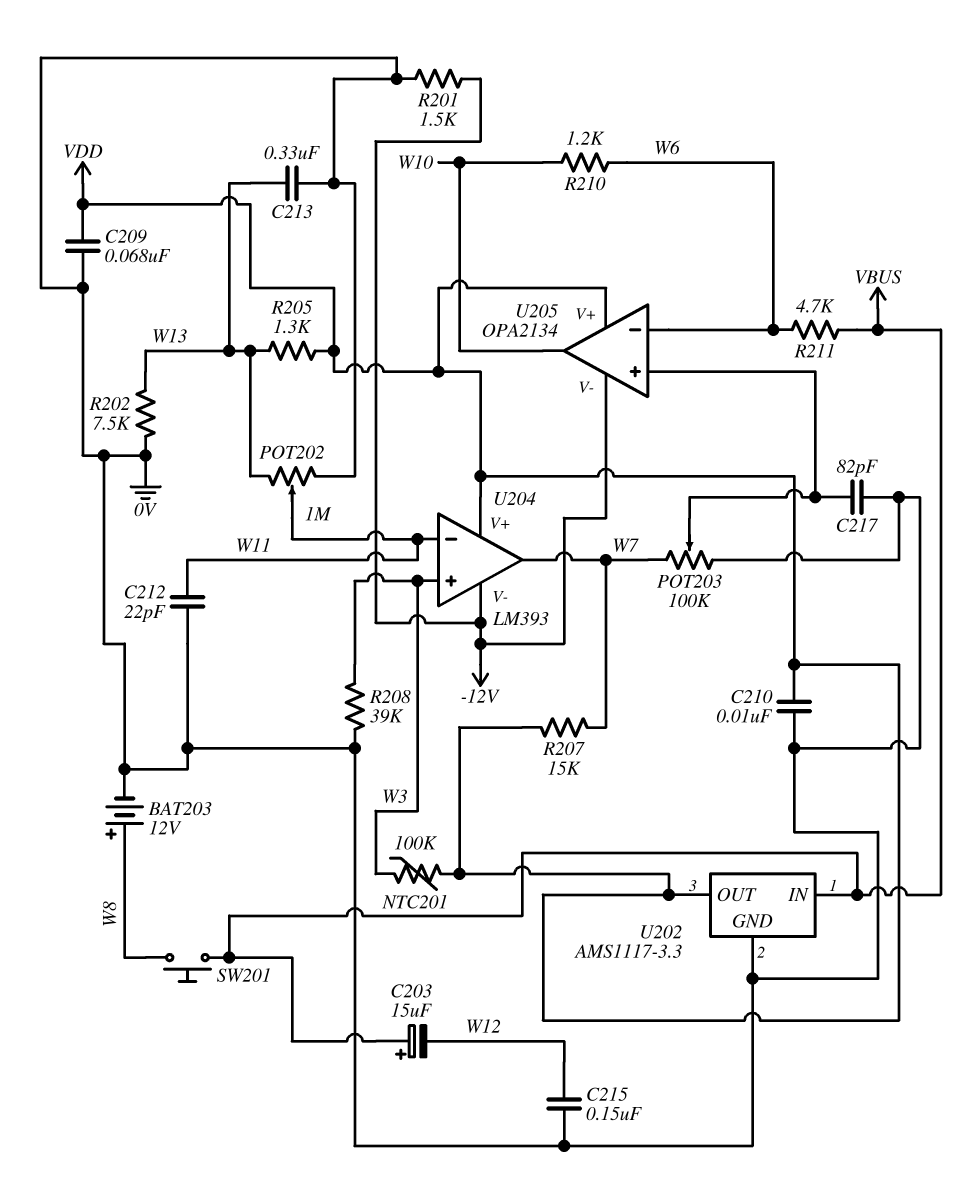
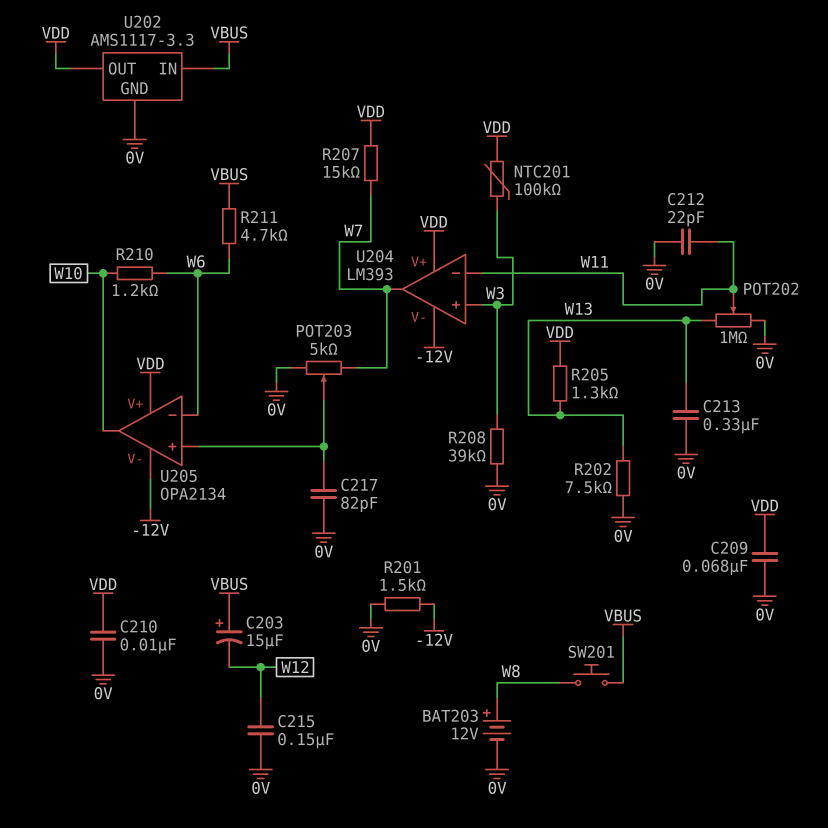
POT203: 100k (0V, W7, wiper U205/in+) -> 5k (0V, W7, wiper U205/in+)

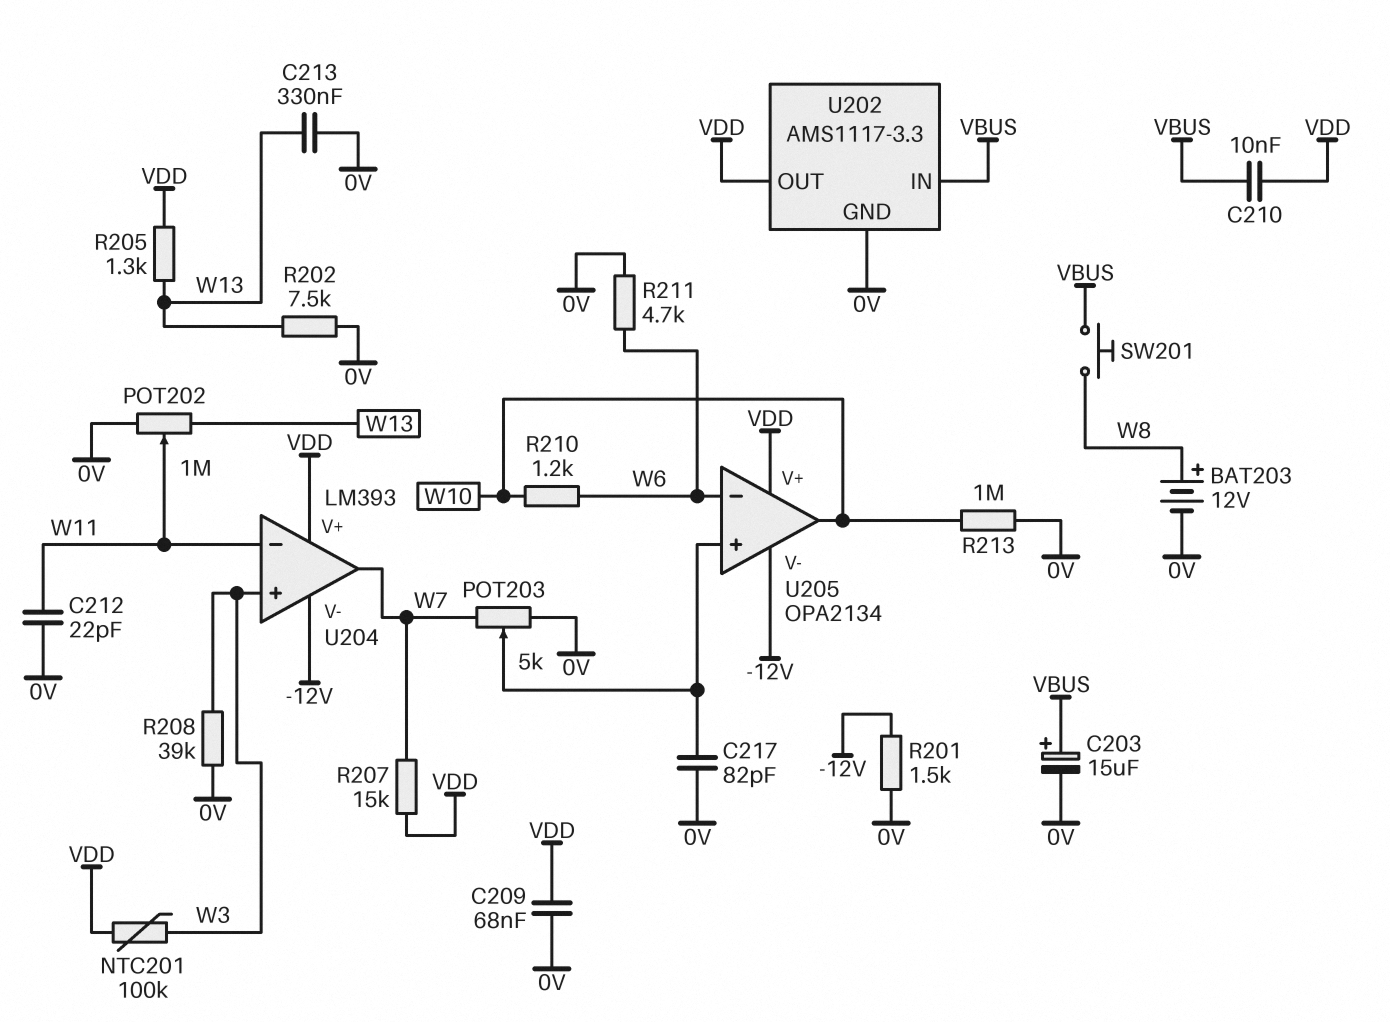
C203: 15uF (plus VBUS, minus W12) -> 15uF (plus VBUS, minus 0V)
C210: 10nF (0V, VDD) -> 10nF (VBUS, VDD)
C215: 150nF (0V, W12) -> none
R211: 4.7k (VBUS, W6) -> 4.7k (0V, W6)
R213: none -> 1M (0V, W10)

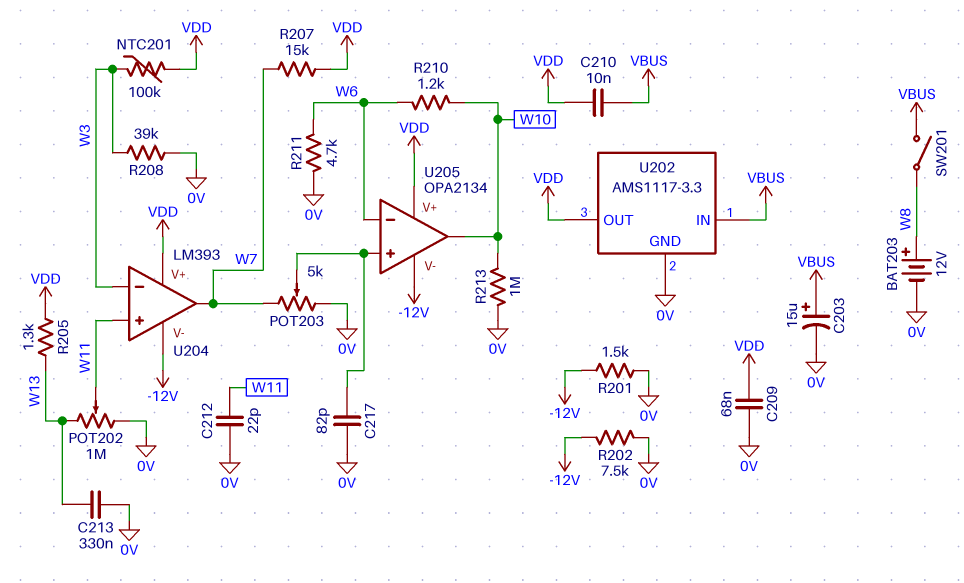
R202: 7.5k (0V, W13) -> 7.5k (-12V, 0V)
SW201: button (VBUS, W8) -> switch (VBUS, W8)
U204 pin in+: W3 -> W11
U204 pin in-: W11 -> W3

